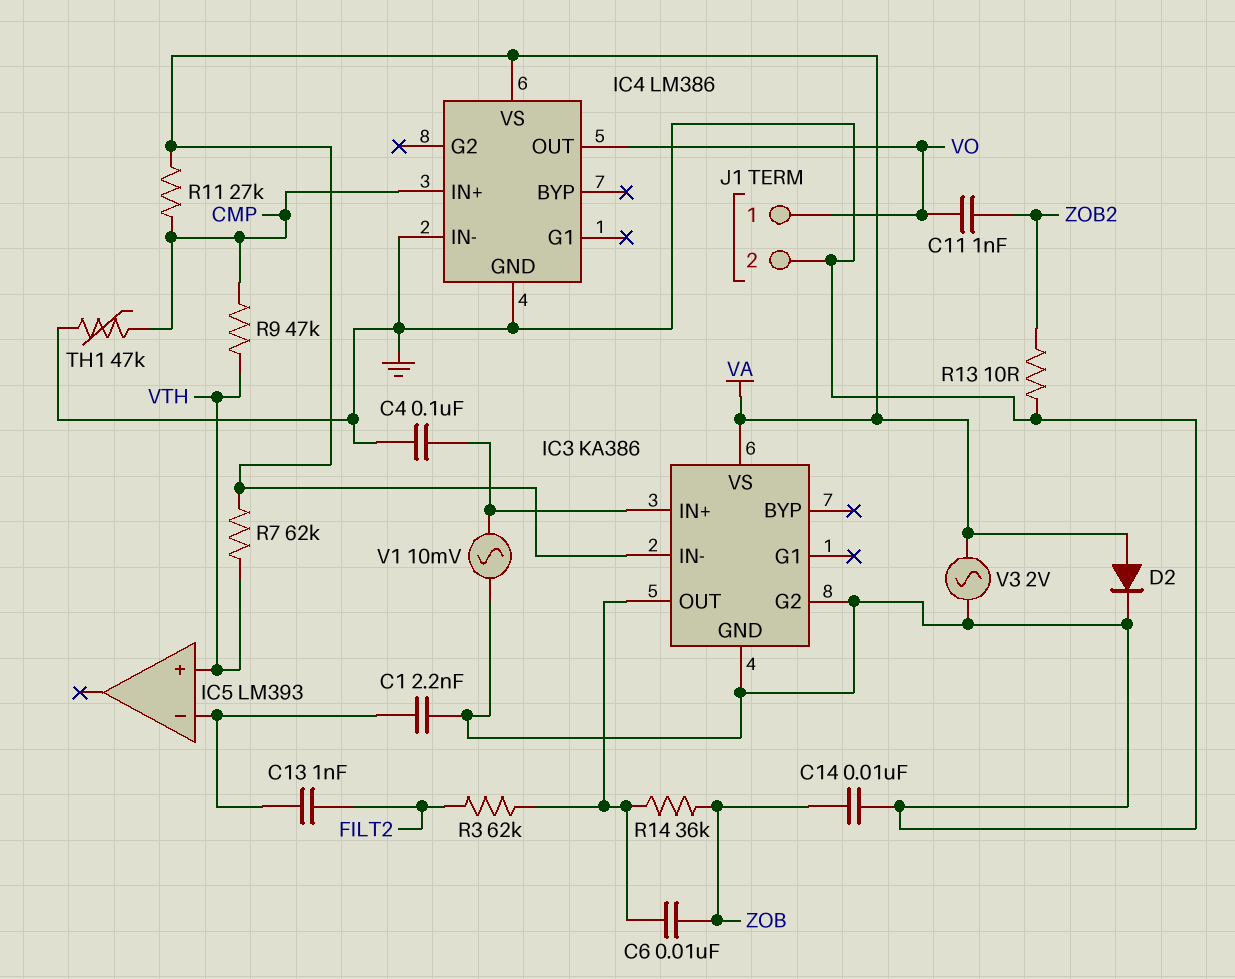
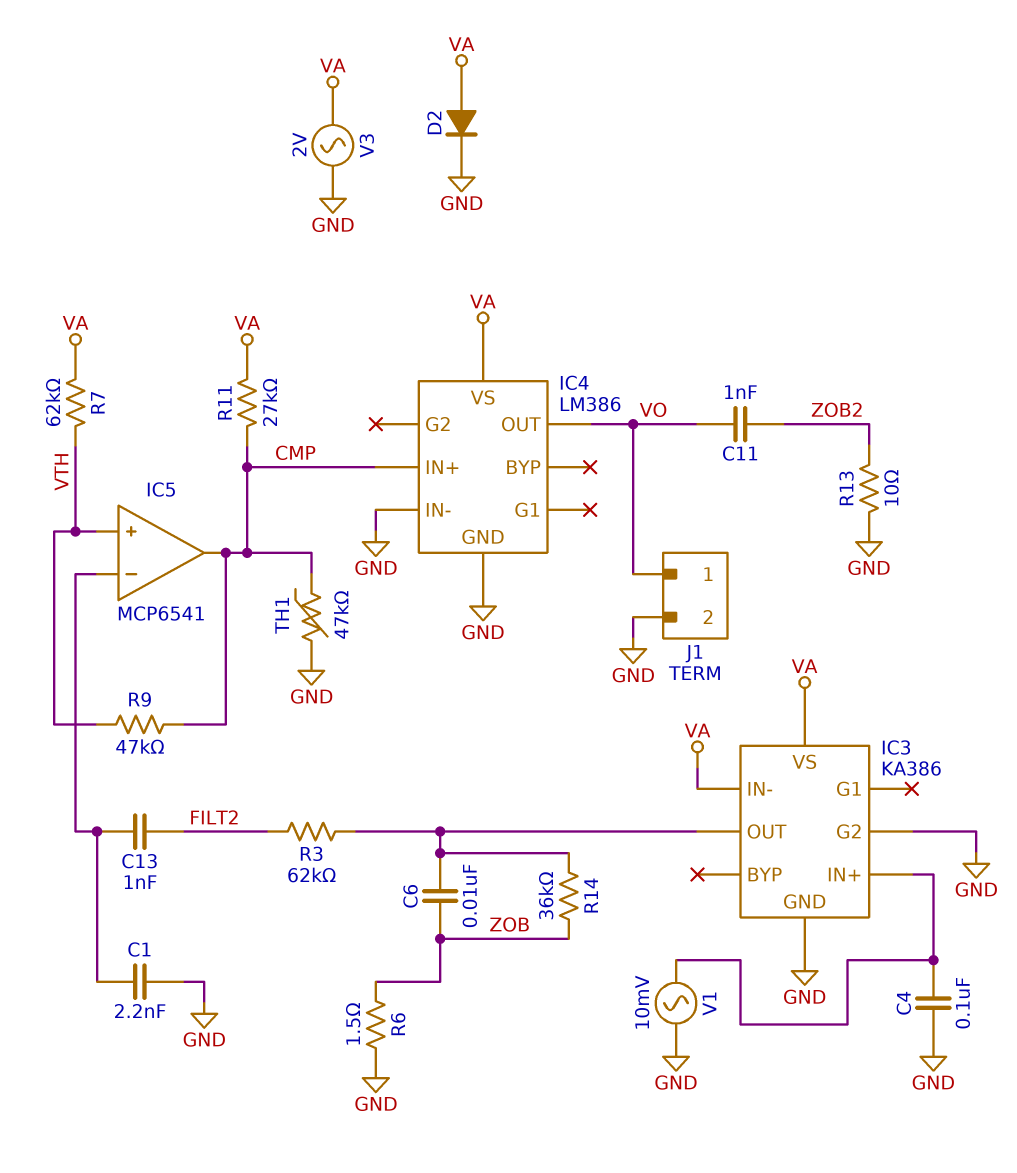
C14: 10nF (GND, ZOB) -> none
IC5: LM393 -> MCP6541
IC5 pin out: none -> CMP
R6: none -> 1.5 (GND, ZOB)

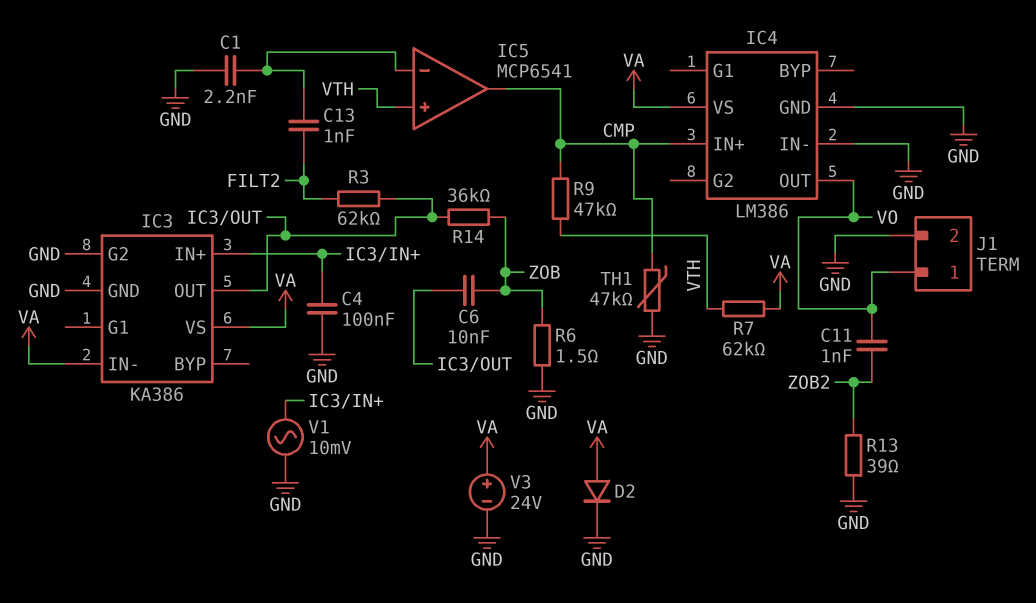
R11: 27k (CMP, VA) -> none
R13: 10 (GND, ZOB2) -> 39 (GND, ZOB2)
V3: AC 2V (GND, VA) -> 24V (plus VA, minus GND)

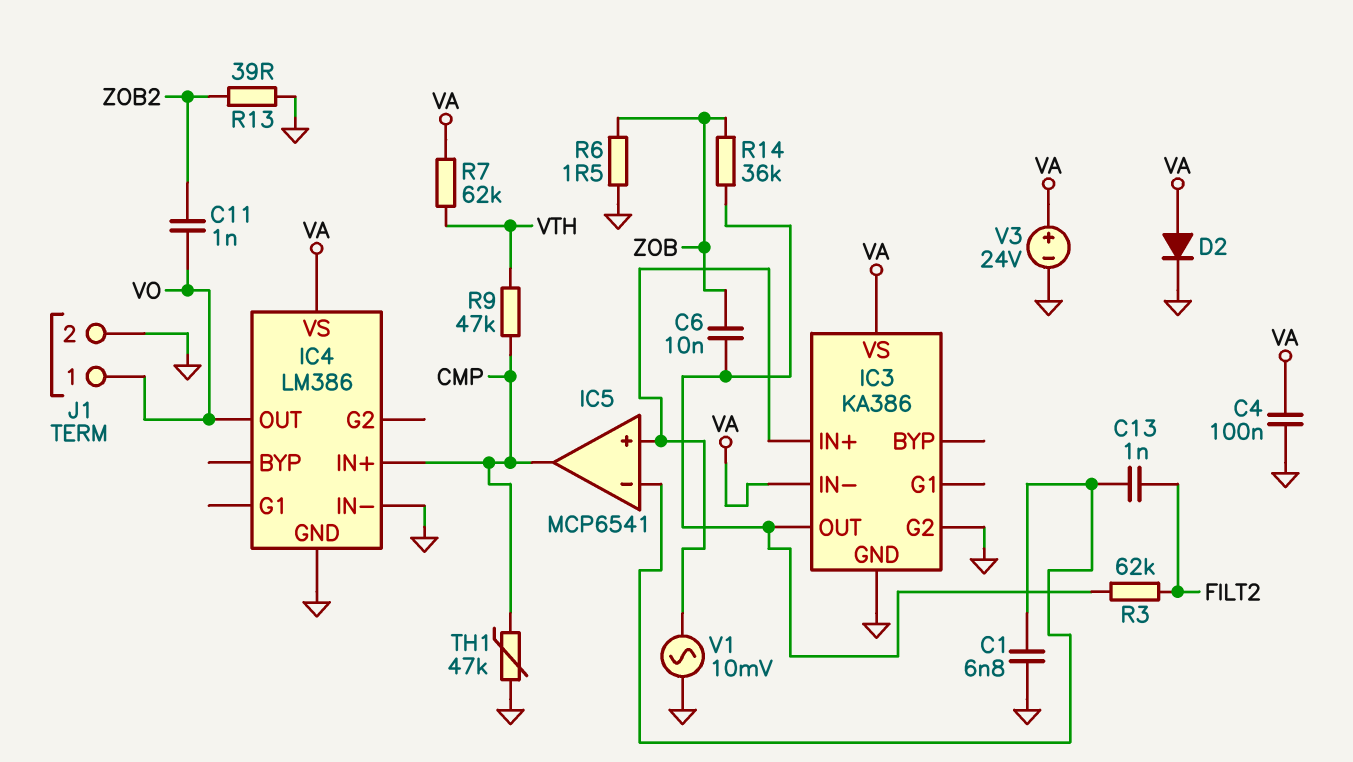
C1: 2.2nF (GND, IC5/in-) -> 6.8nF (GND, IC5/in-)
C4: 100nF (GND, IC3/IN+) -> 100nF (GND, VA)
IC5 pin in+: VTH -> IC3/IN+

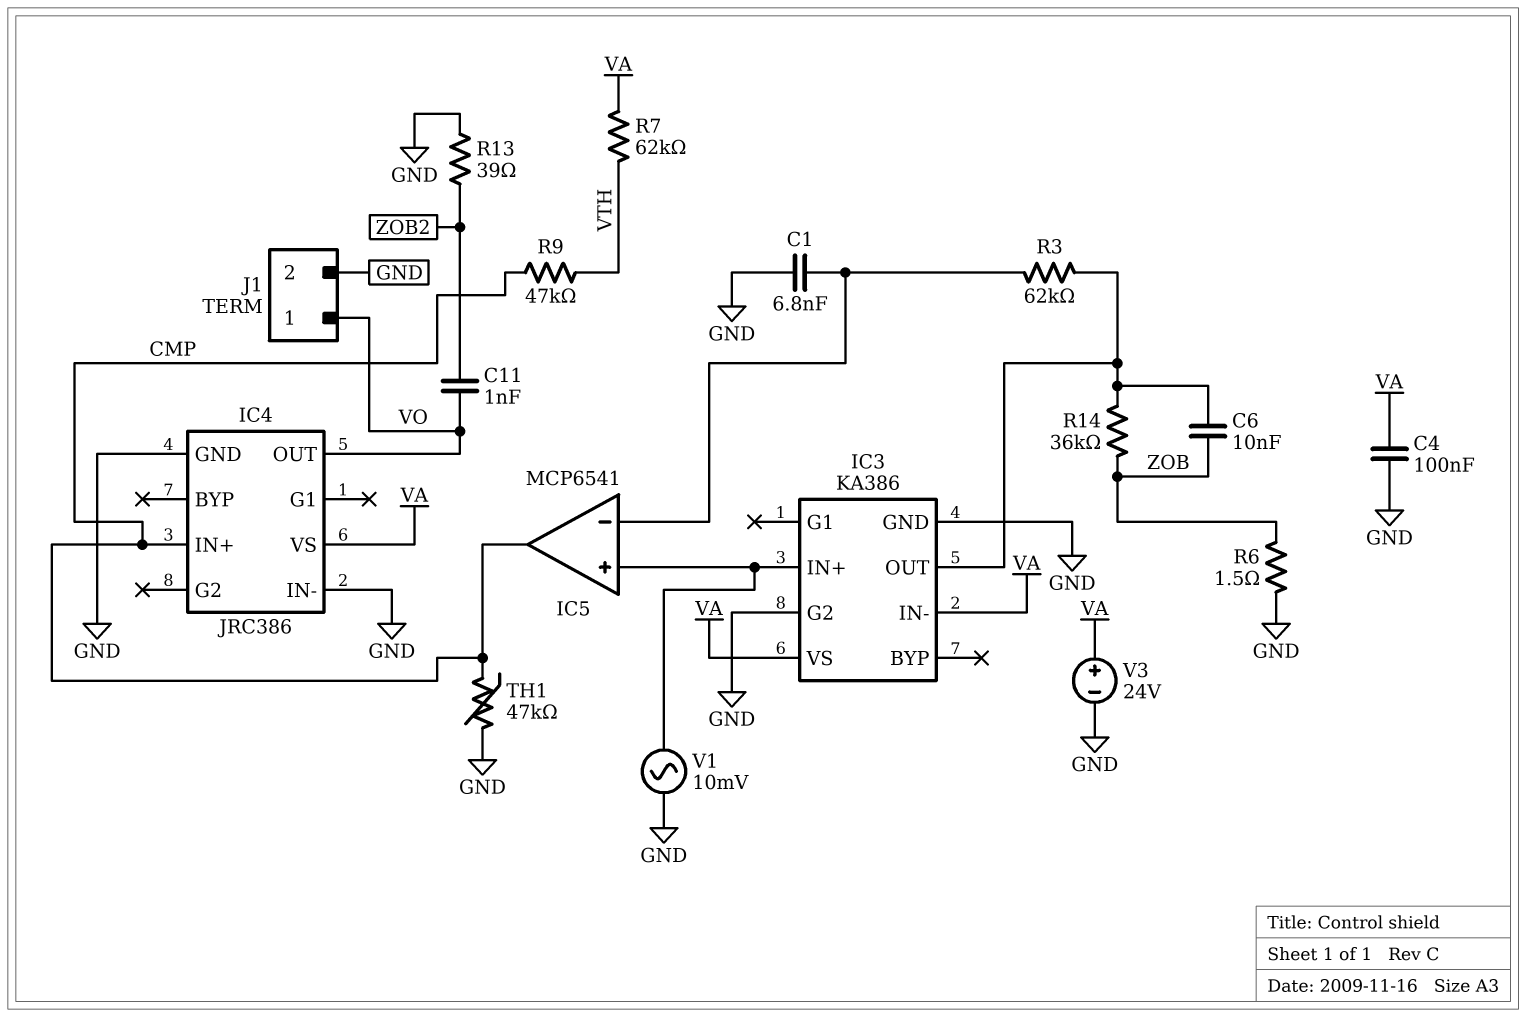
C13: 1nF (FILT2, IC5/in-) -> none
D2: diode (A VA, K GND) -> none
IC4: LM386 -> JRC386
R3: 62k (FILT2, IC3/OUT) -> 62k (IC3/OUT, IC5/in-)

